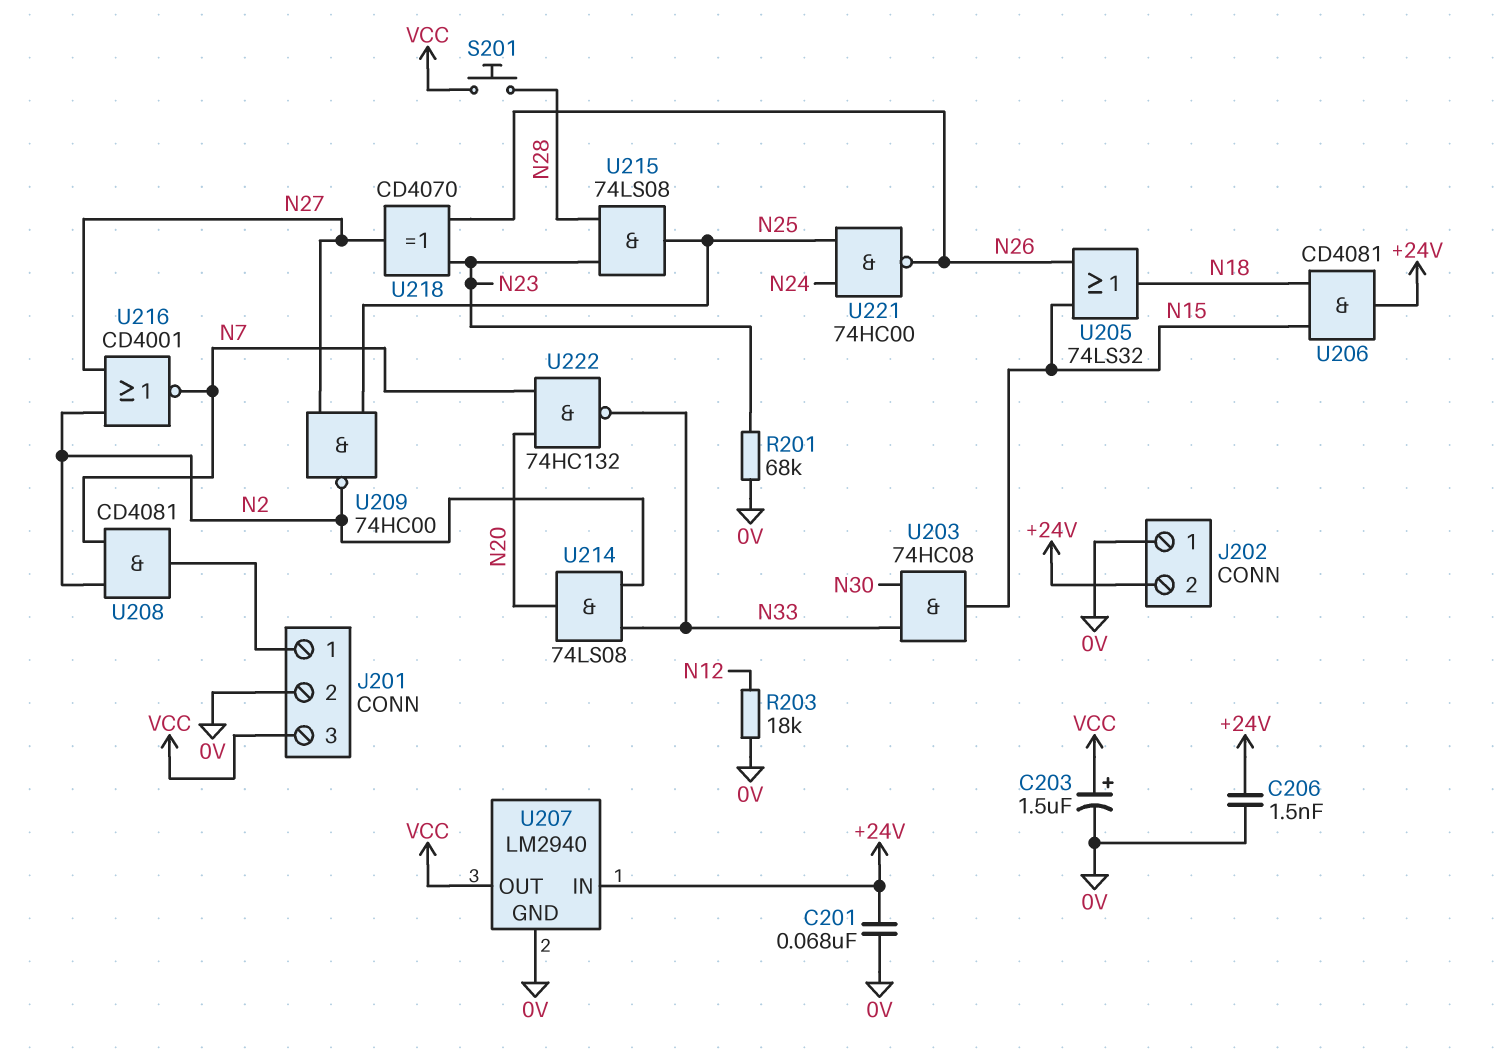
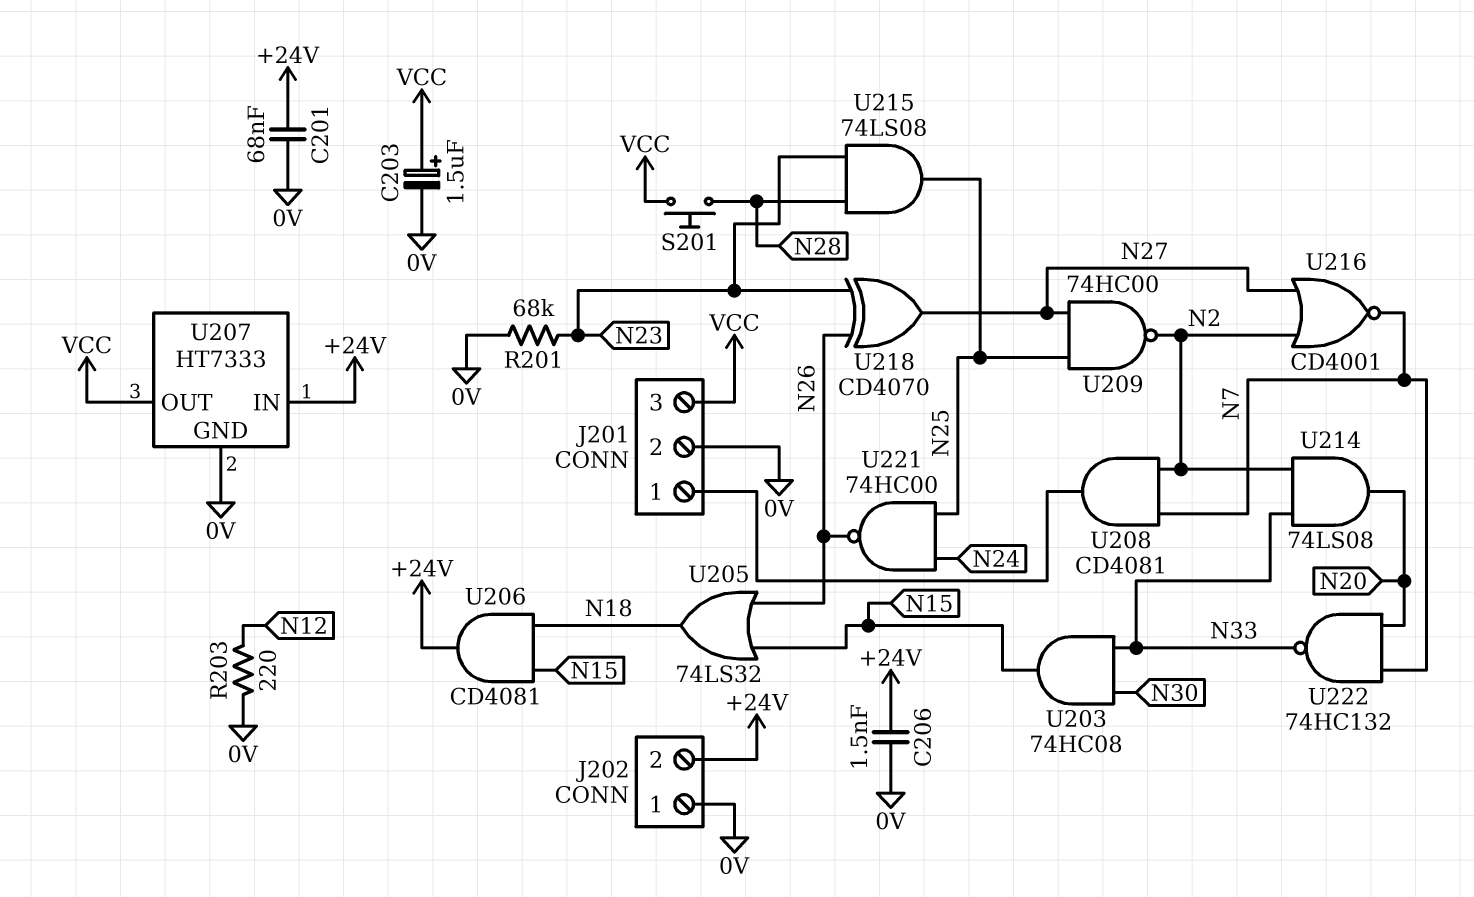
R203: 18k (0V, N12) -> 220 (0V, N12)
U207: LM2940 -> HT7333

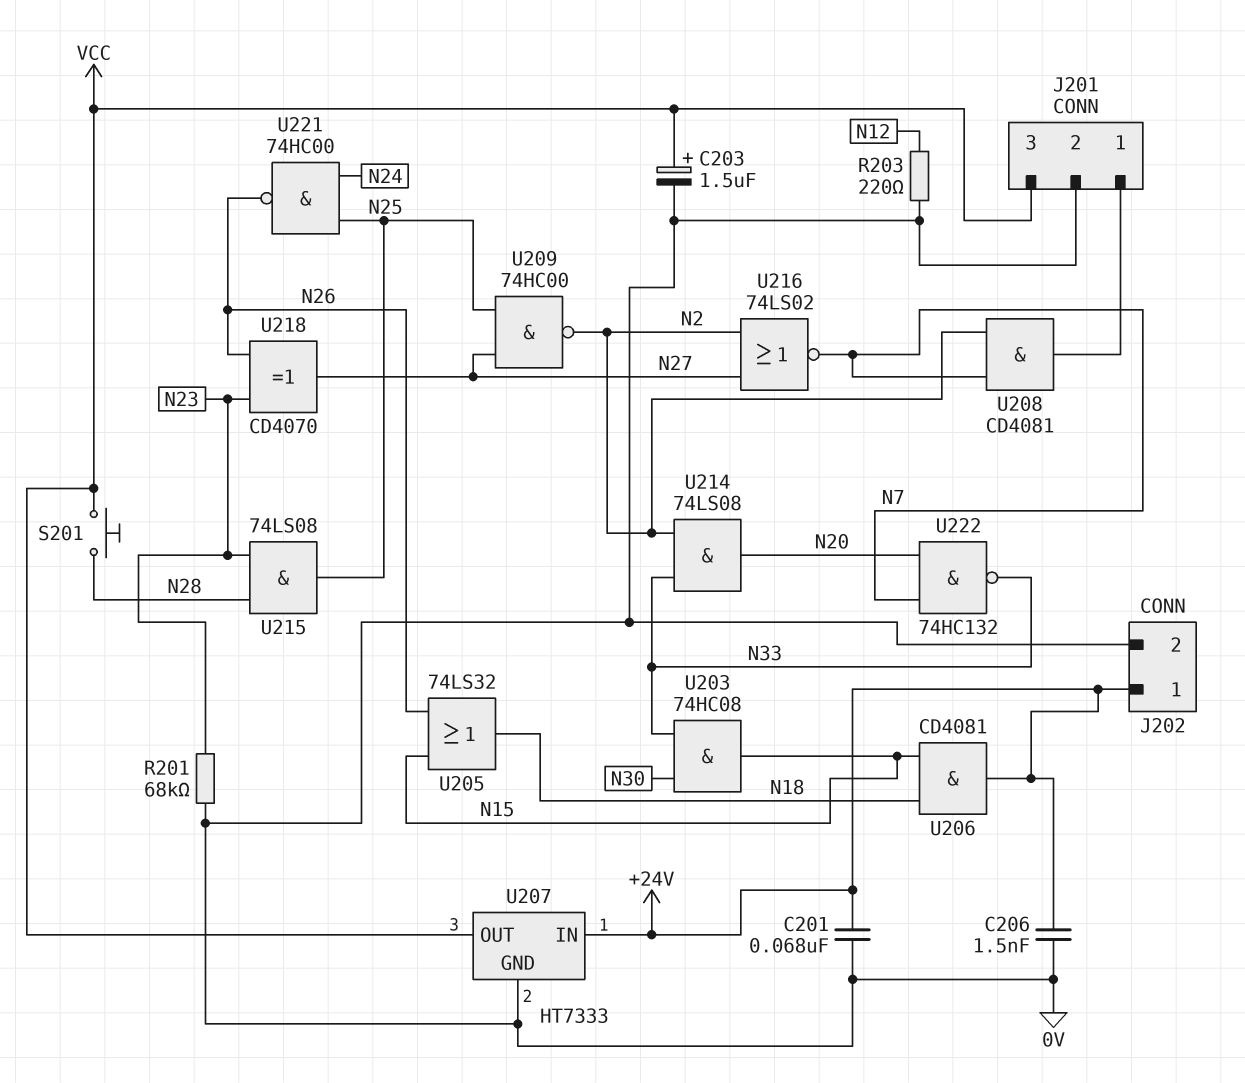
J202 pin 1: 0V -> +24V
J202 pin 2: +24V -> 0V
U216: NOR CD4001 (in N2, in N27, out N7) -> NOR 74LS02 (in N2, in N27, out N7)

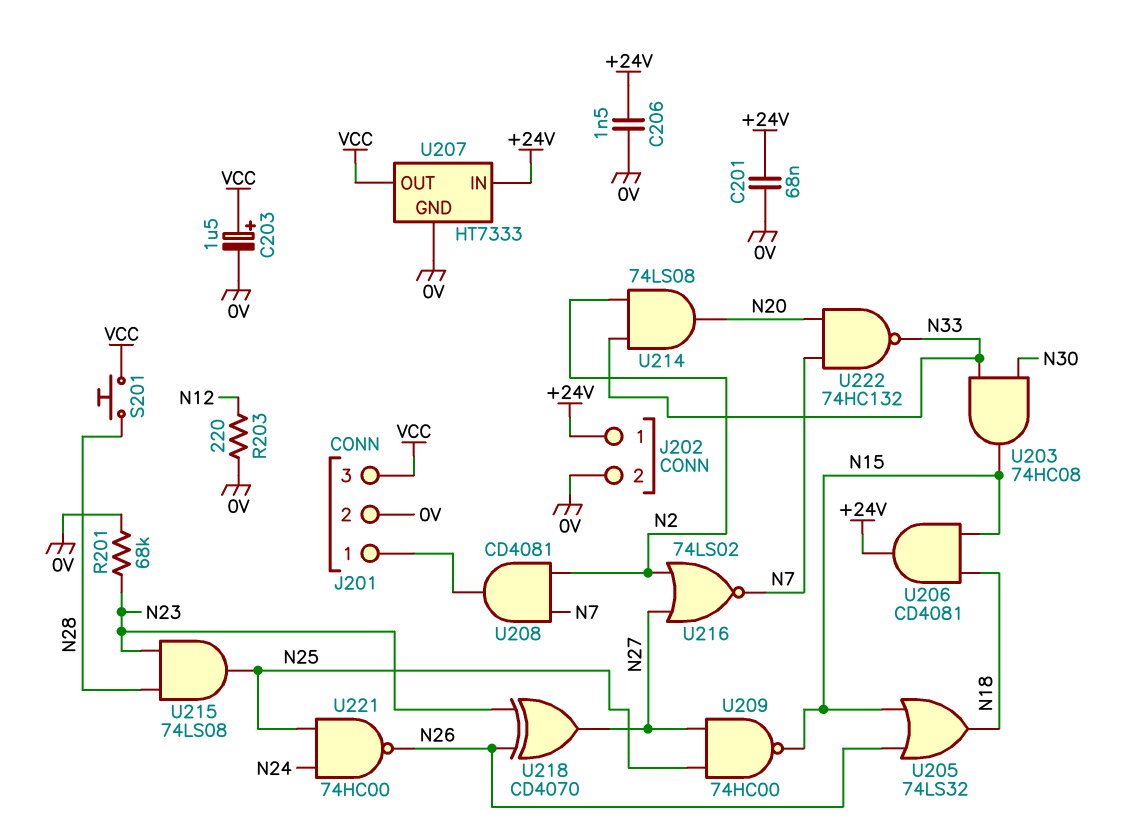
U209: NAND 74HC00 (in N25, in N27, out N2) -> NAND 74HC00 (in N25, in N27, out N15)

